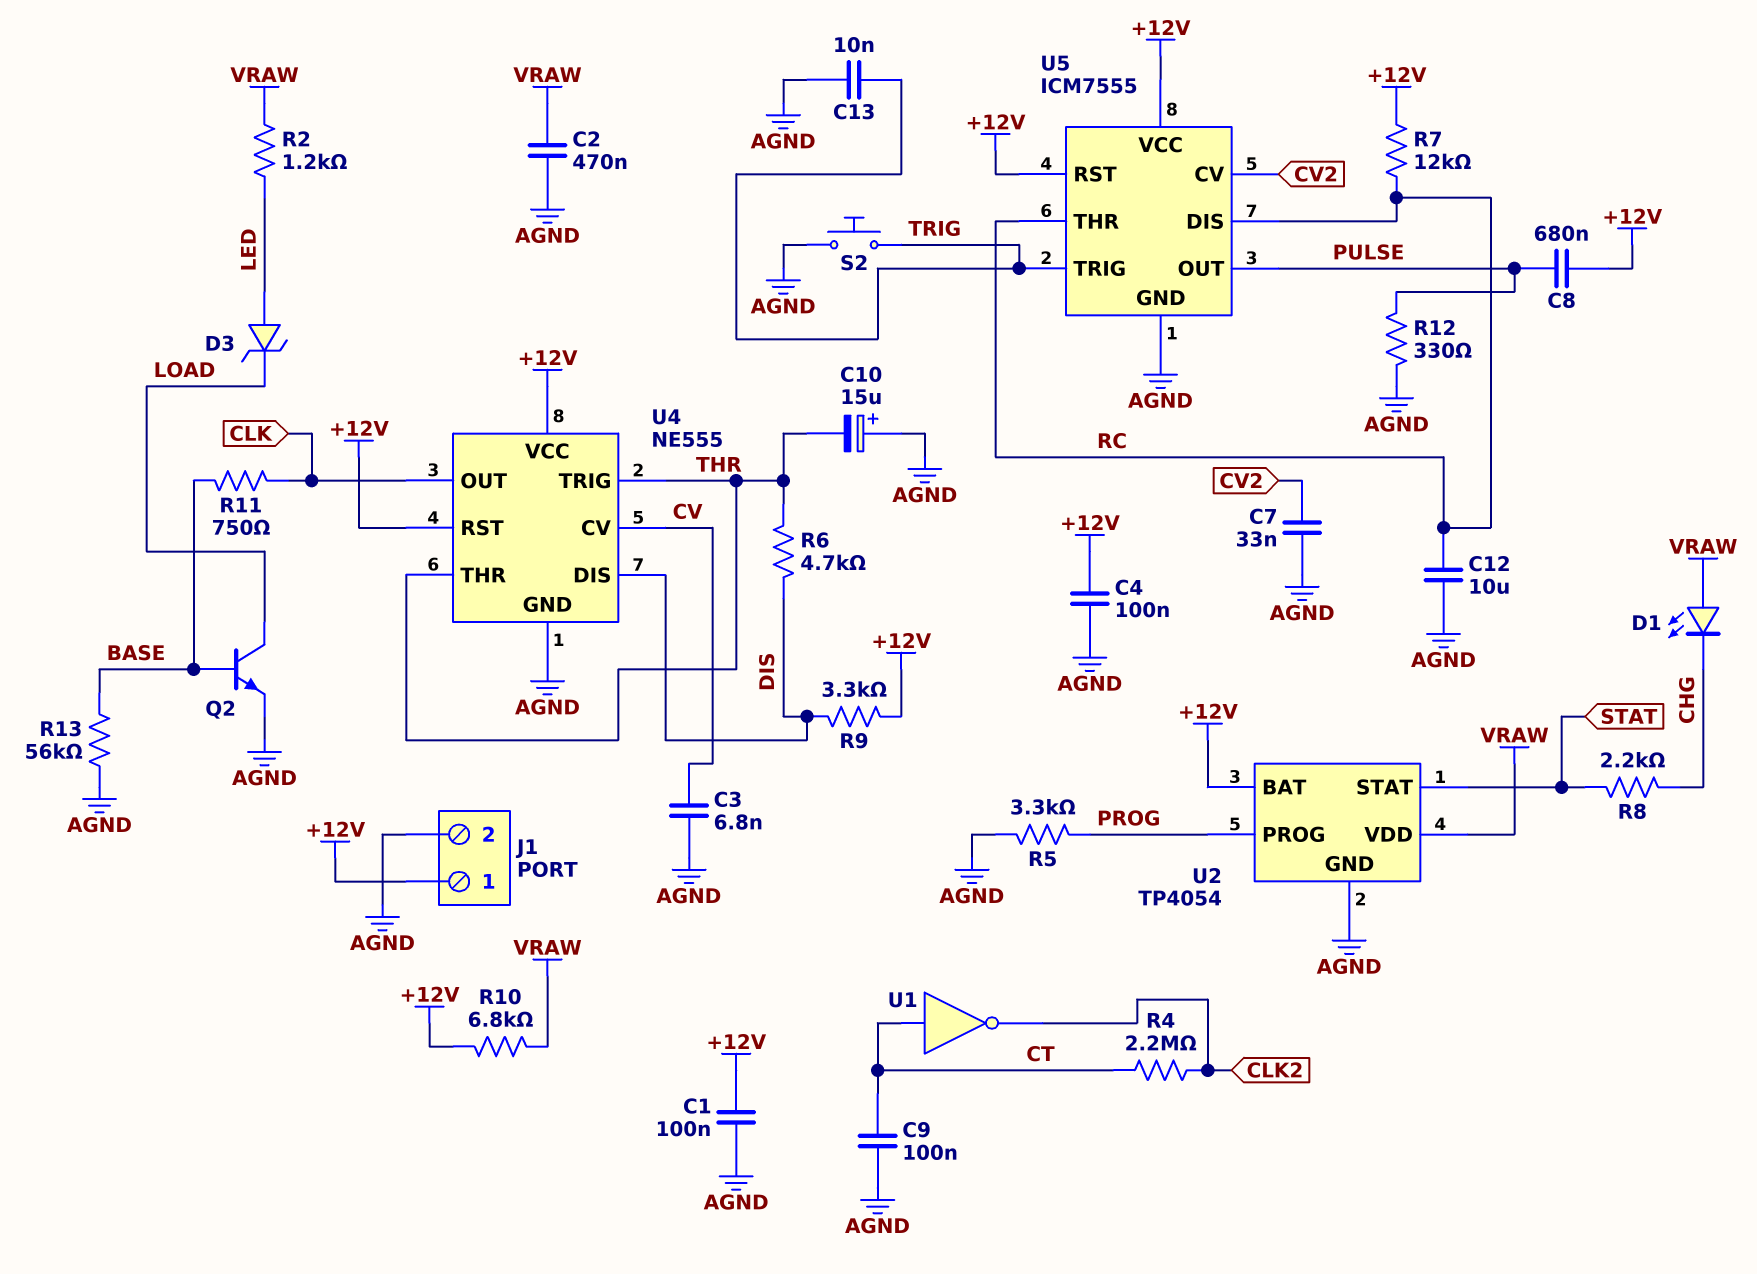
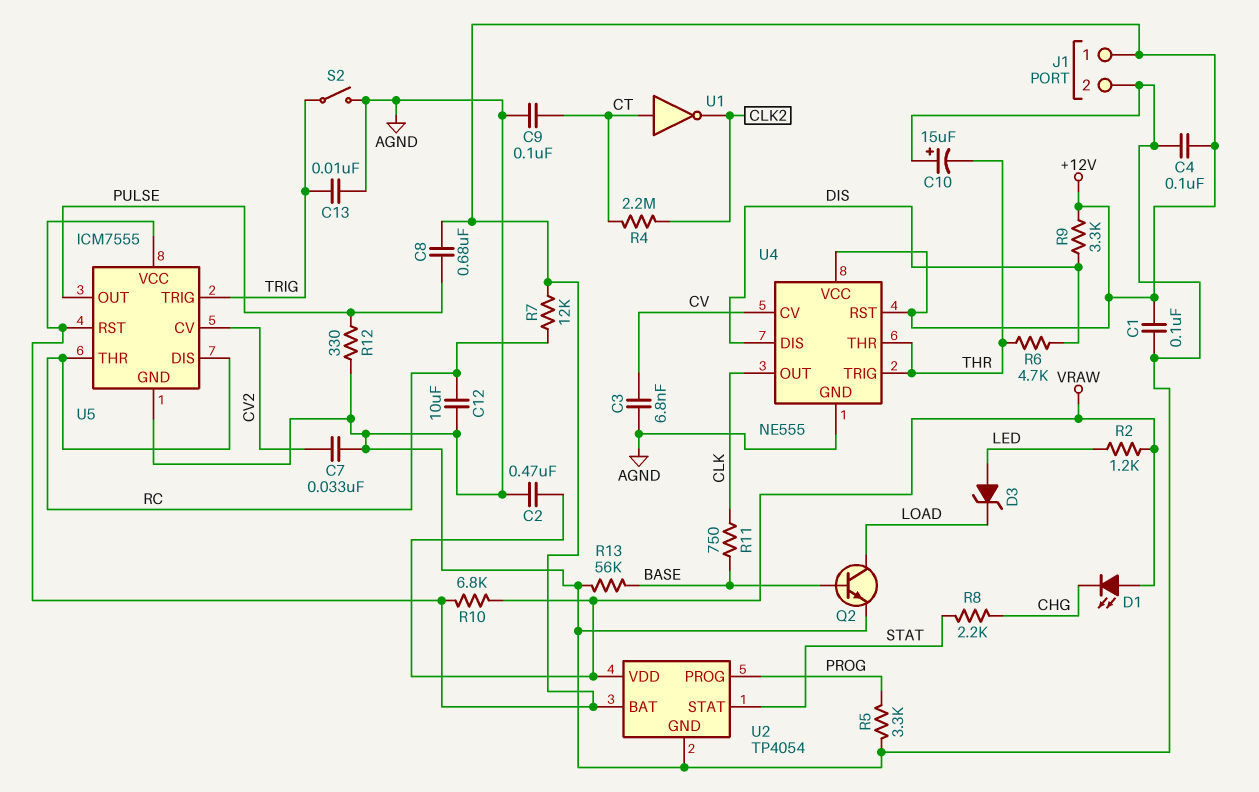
S2: button (AGND, TRIG) -> switch (AGND, TRIG)

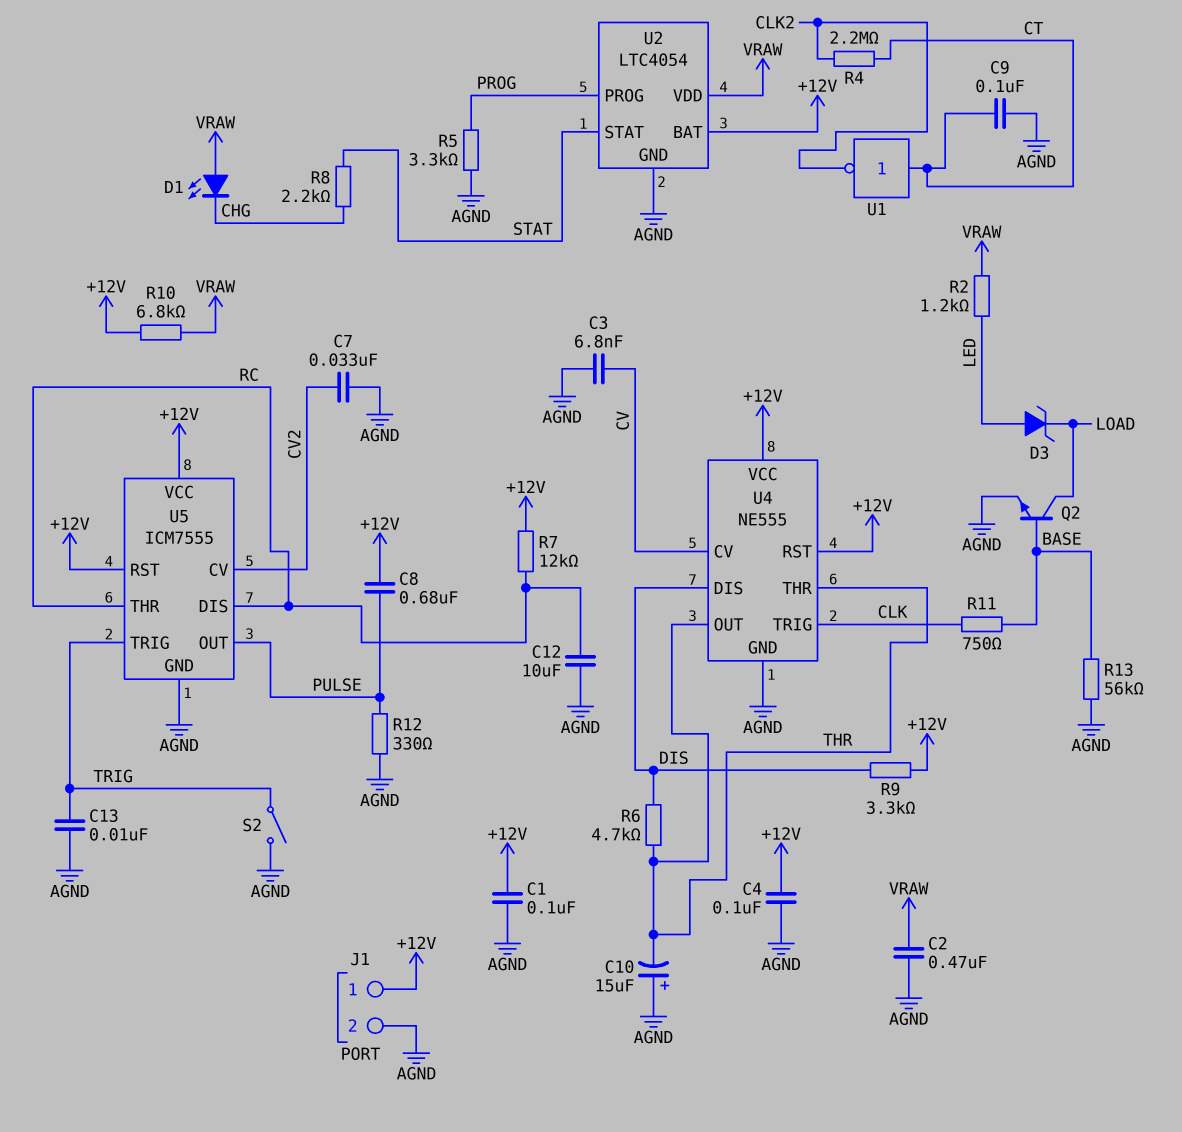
U2: TP4054 -> LTC4054
U4 pin OUT: CLK -> THR
U4 pin TRIG: THR -> CLK

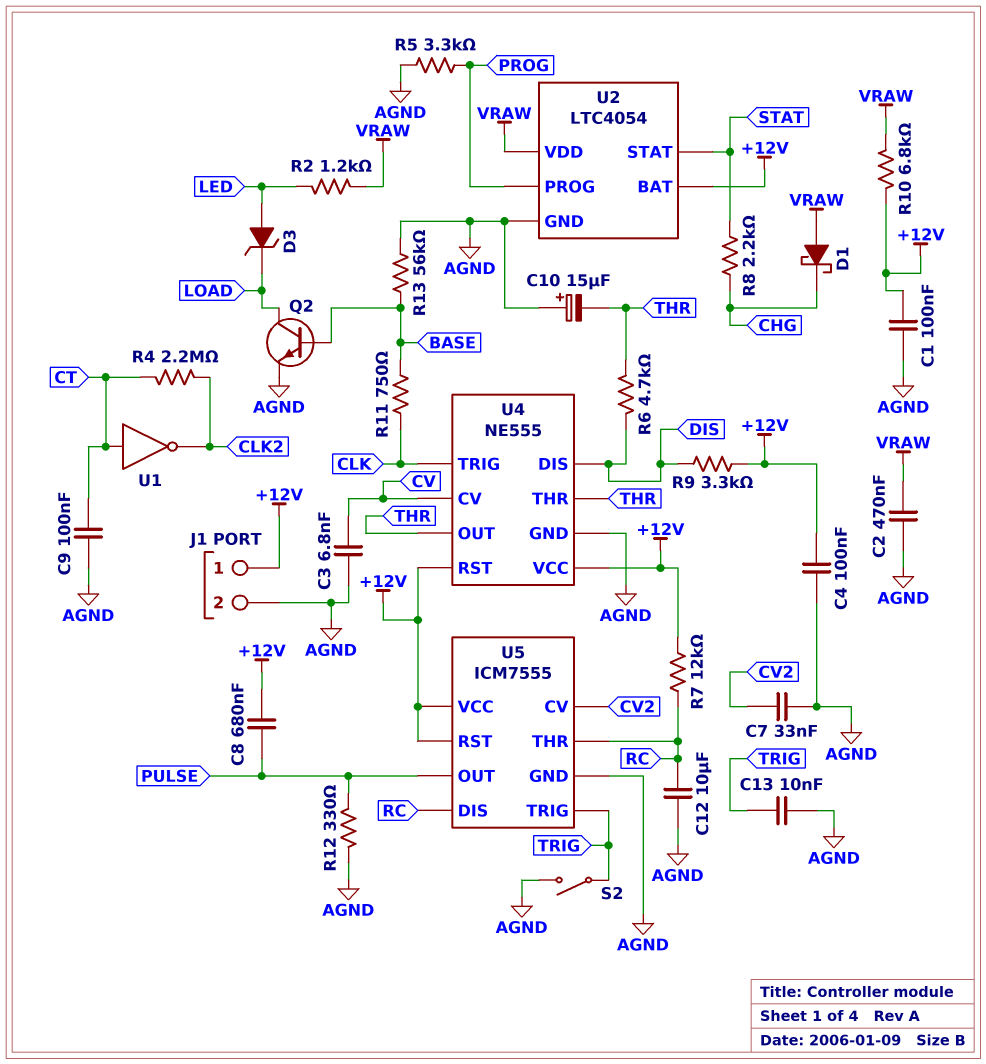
D1: LED (A VRAW, K CHG) -> schottky (A VRAW, K CHG)

